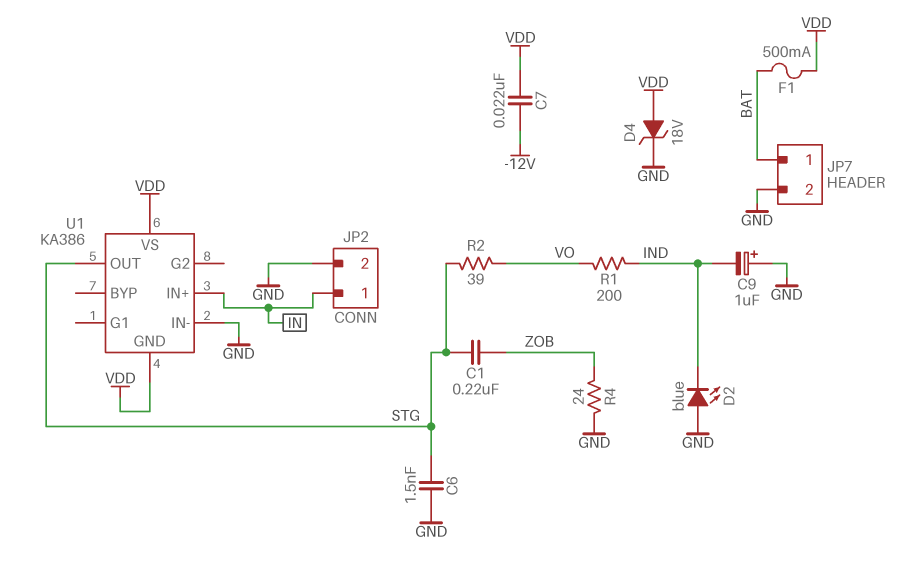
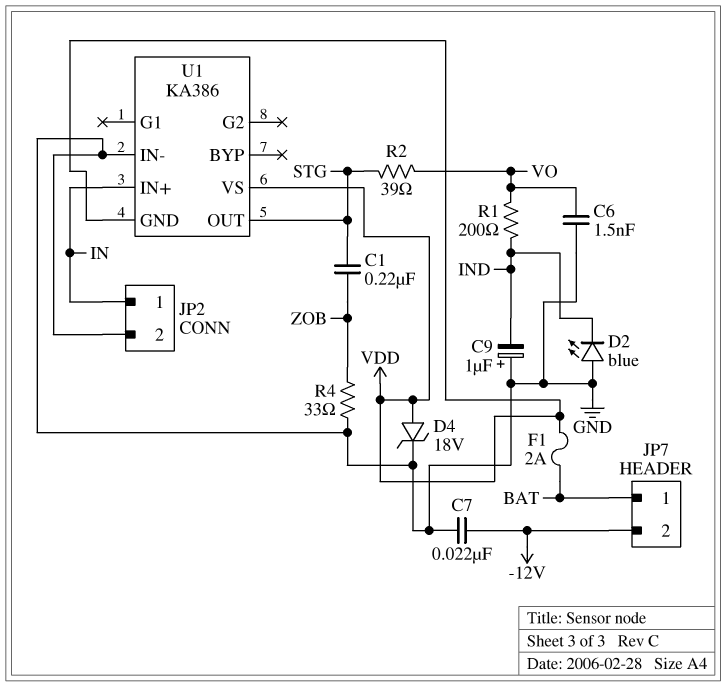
C6: 1.5nF (GND, STG) -> 1.5nF (GND, VO)
C7: 22nF (-12V, VDD) -> 22nF (-12V, GND)
F1: 500mA (BAT, VDD) -> 2A (BAT, VDD)
JP7 pin 2: GND -> -12V
R4: 24 (GND, ZOB) -> 33 (GND, ZOB)

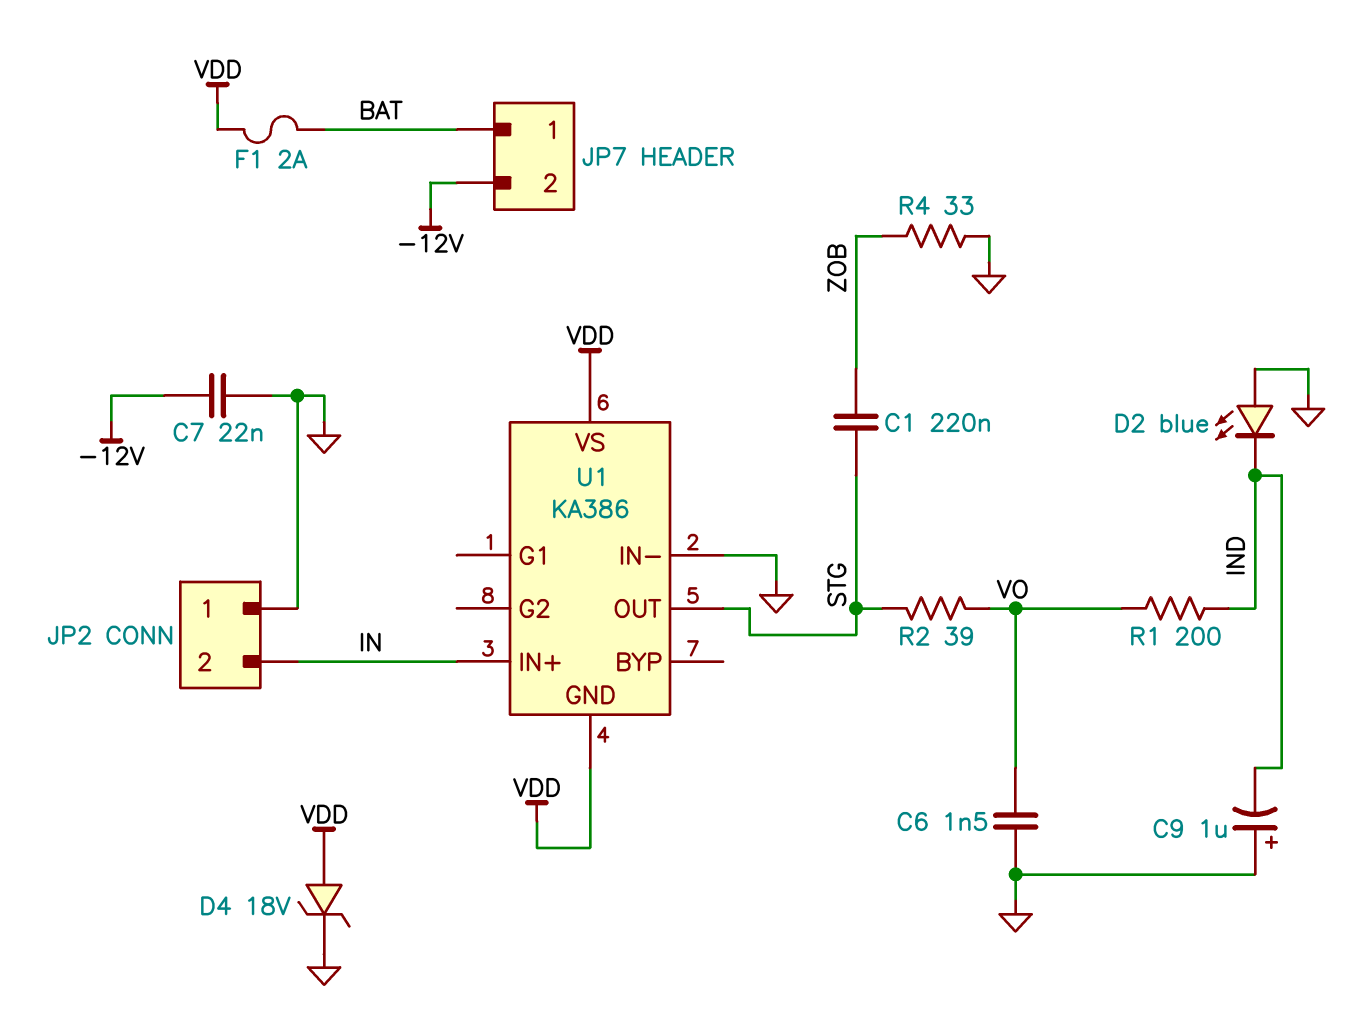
JP2 pin 1: IN -> GND
JP2 pin 2: GND -> IN

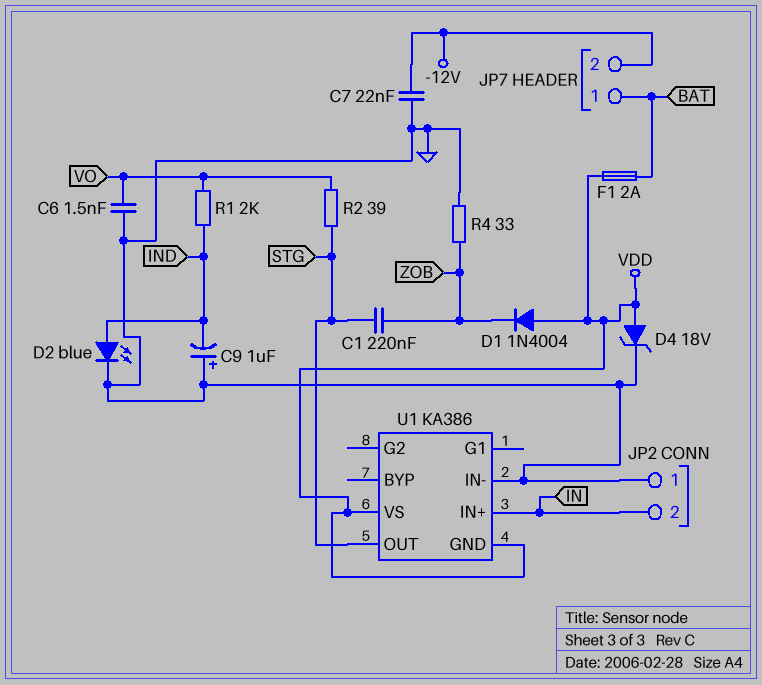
D1: none -> diode 1N4004 (A VDD, K ZOB)
D2: LED blue (A GND, K IND) -> LED blue (A IND, K GND)
R1: 200 (IND, VO) -> 2k (IND, VO)

